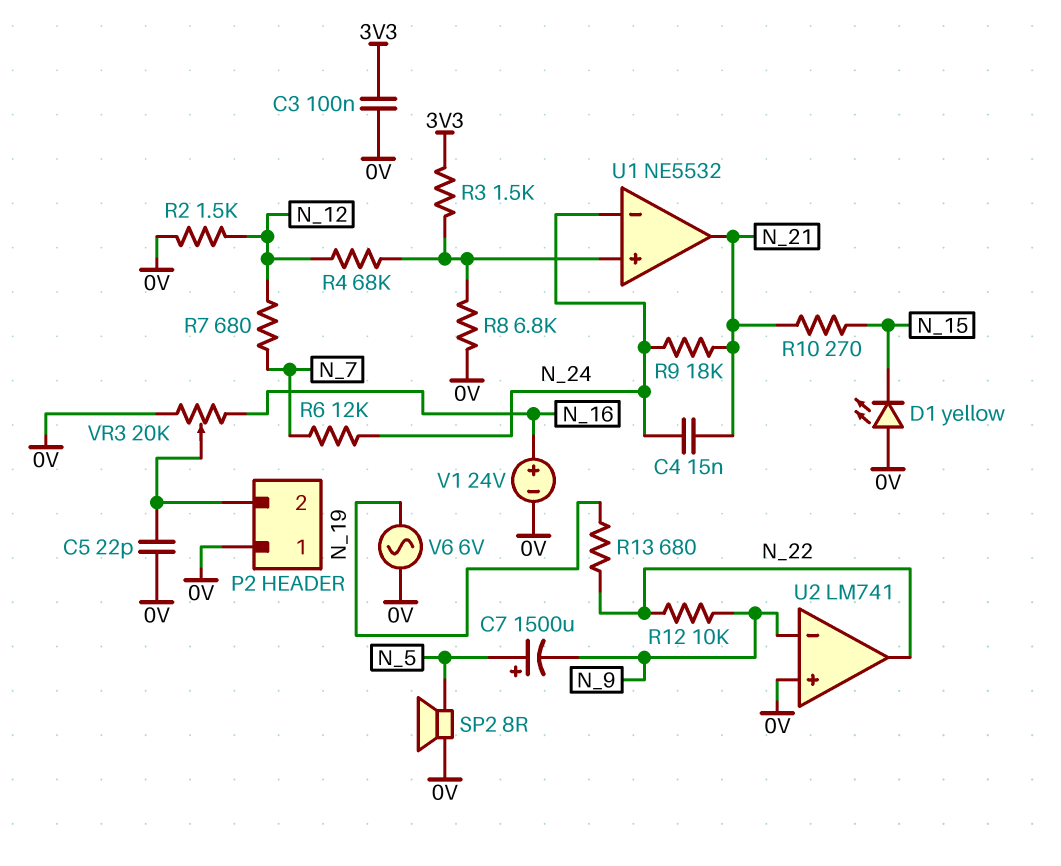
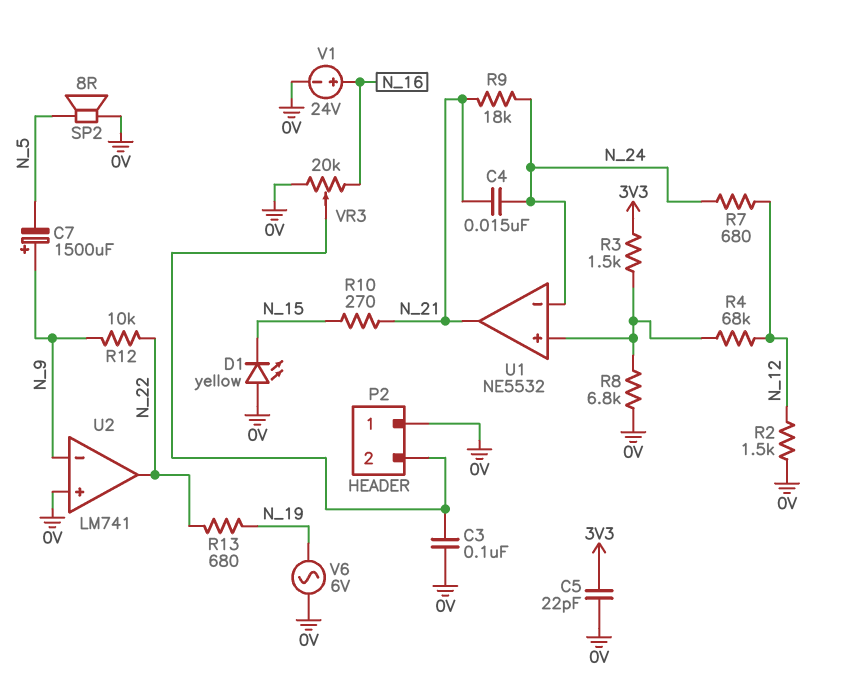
C3: 100nF (0V, 3V3) -> 100nF (0V, P2/2)
C5: 22pF (0V, P2/2) -> 22pF (0V, 3V3)
C7: 1500uF (plus N_5, minus N_9) -> 1500uF (plus N_9, minus N_5)
R6: 12k (N_7, N_24) -> none
R7: 680 (N_7, N_12) -> 680 (N_12, N_24)

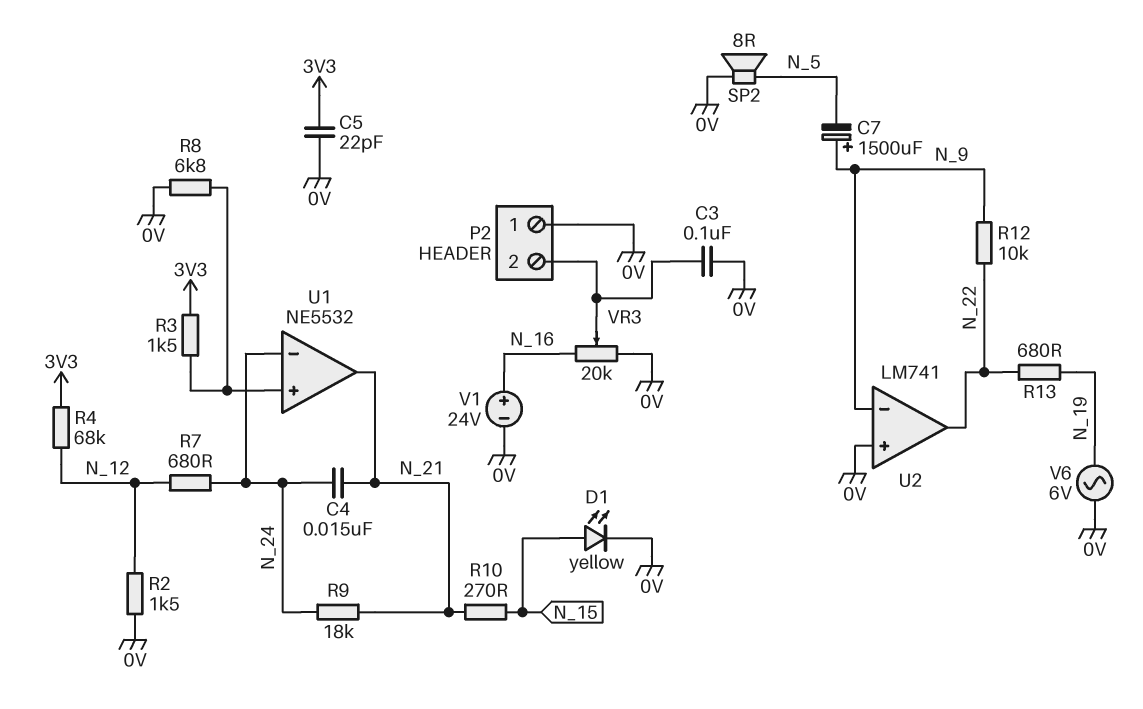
D1: LED yellow (A 0V, K N_15) -> LED yellow (A N_15, K 0V)
R4: 68k (N_12, U1/in+) -> 68k (3V3, N_12)

